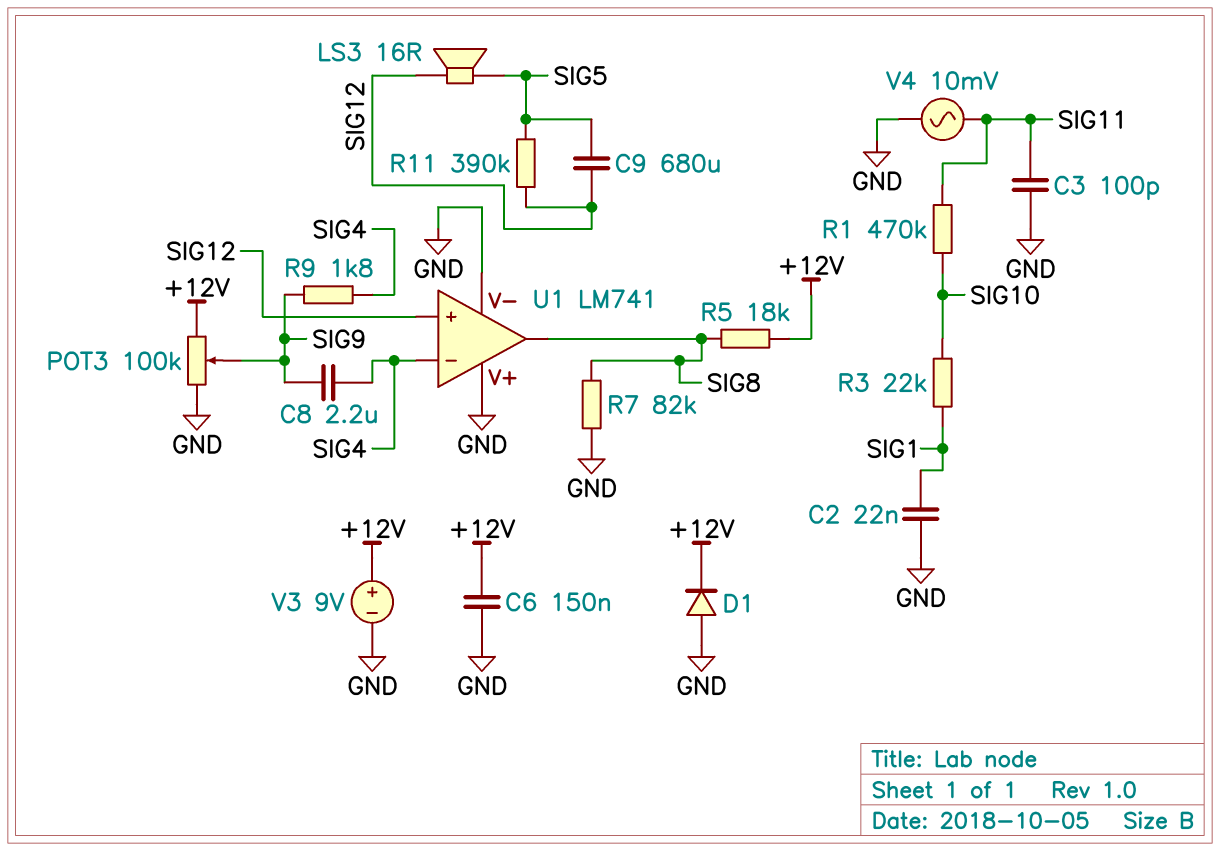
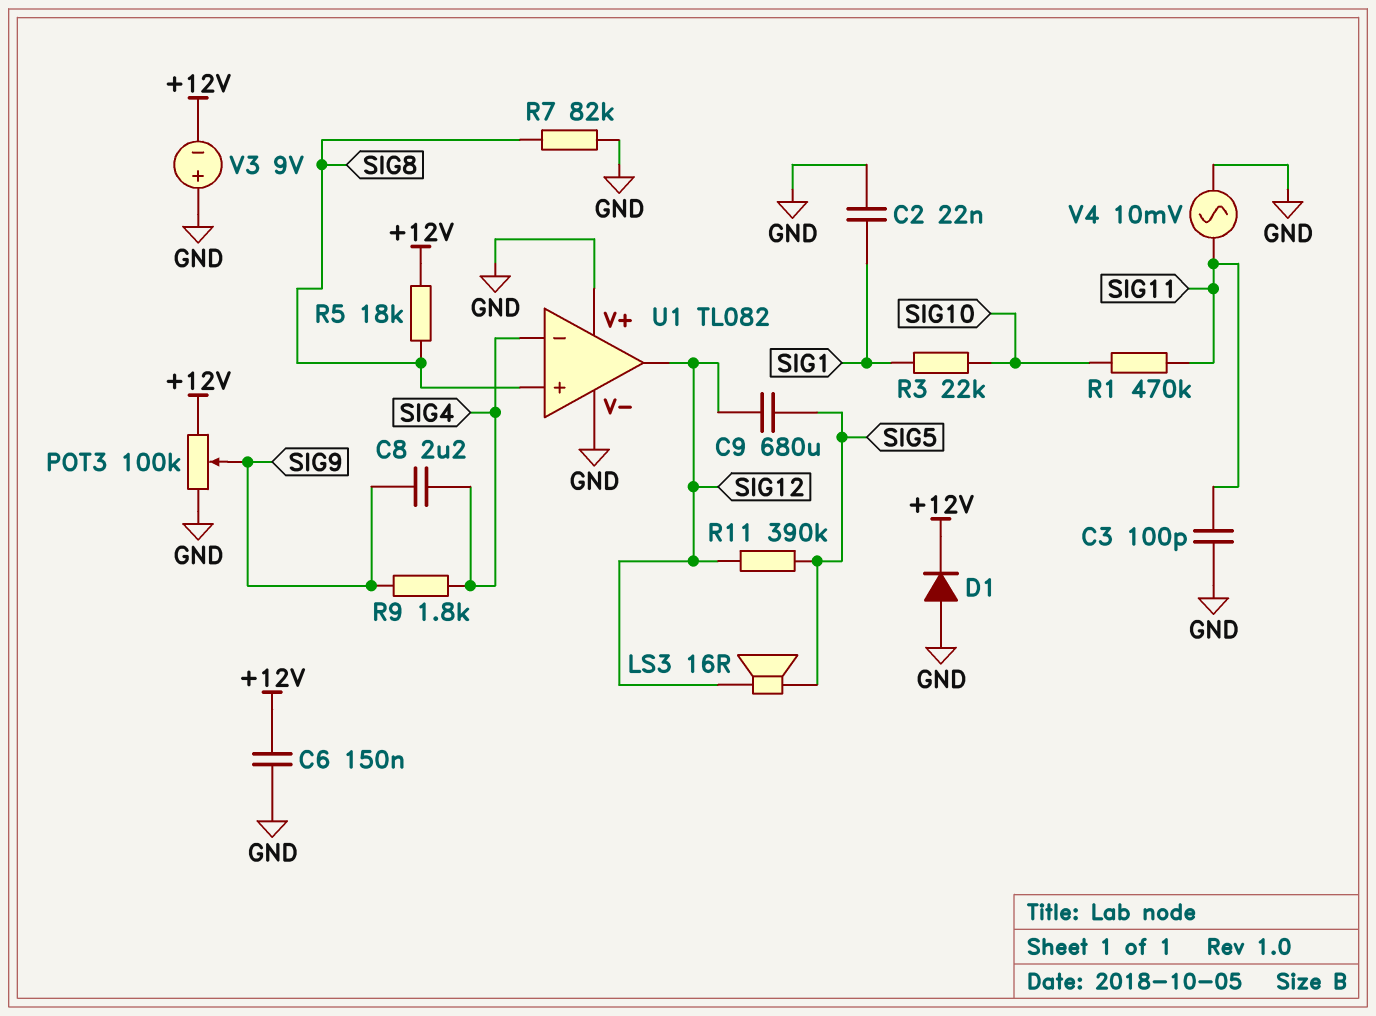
U1: LM741 -> TL082
U1 pin in+: SIG12 -> SIG8
U1 pin out: SIG8 -> SIG12
V3: 9V (plus +12V, minus GND) -> 9V (plus GND, minus +12V)

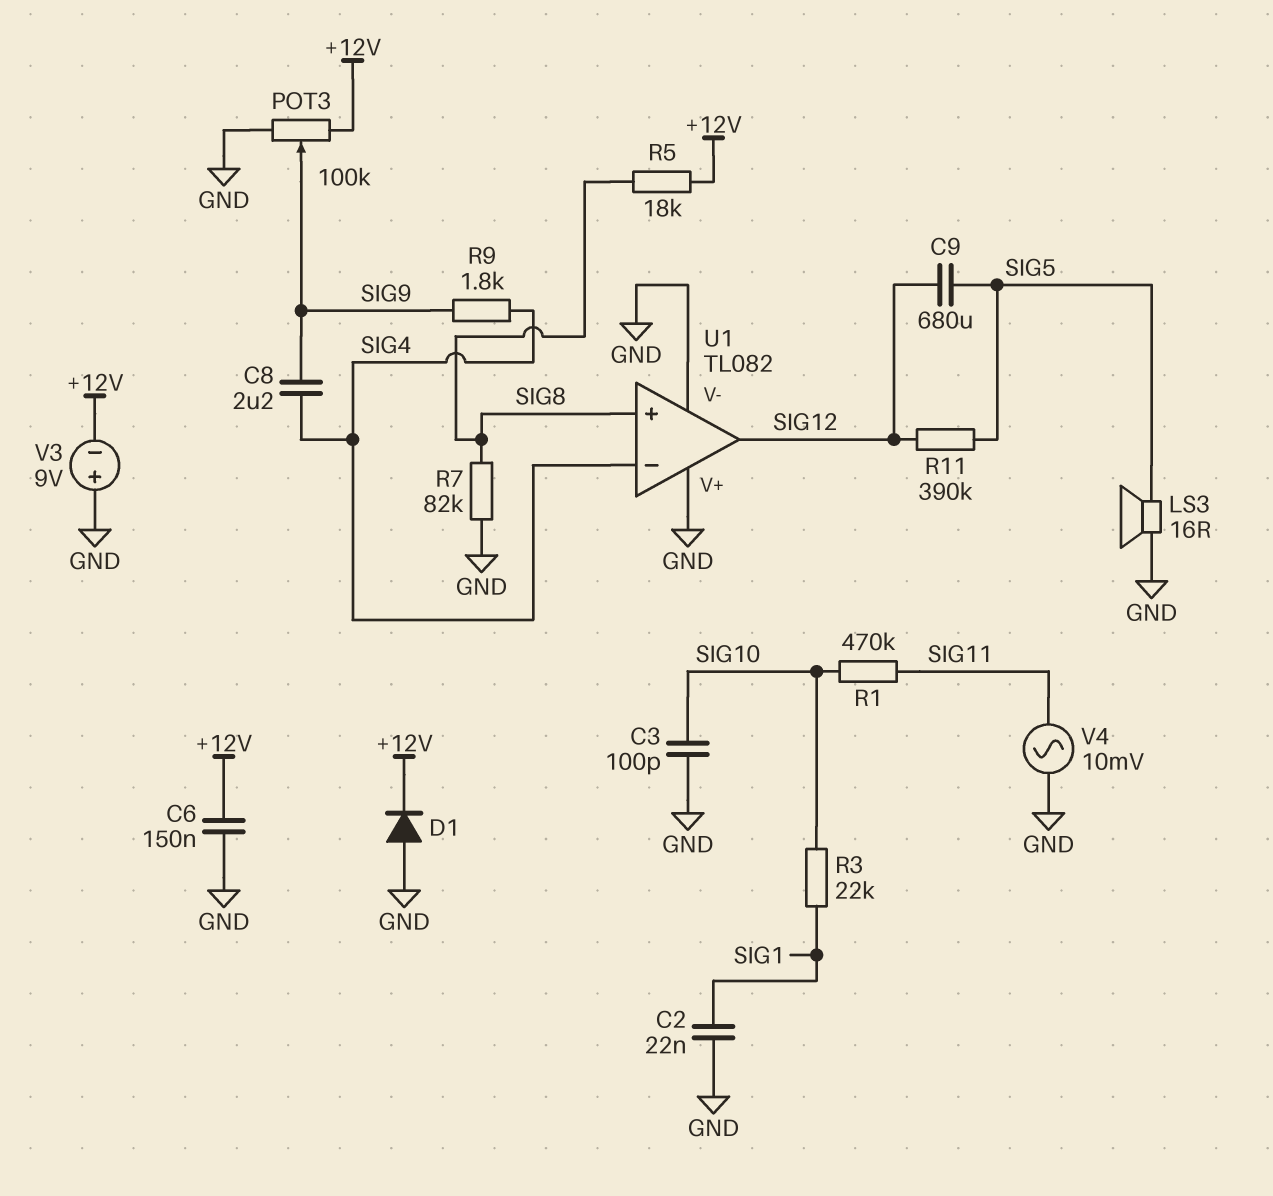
C3: 100pF (GND, SIG11) -> 100pF (GND, SIG10)
LS3: speaker 16R (SIG5, SIG12) -> speaker 16R (GND, SIG5)

